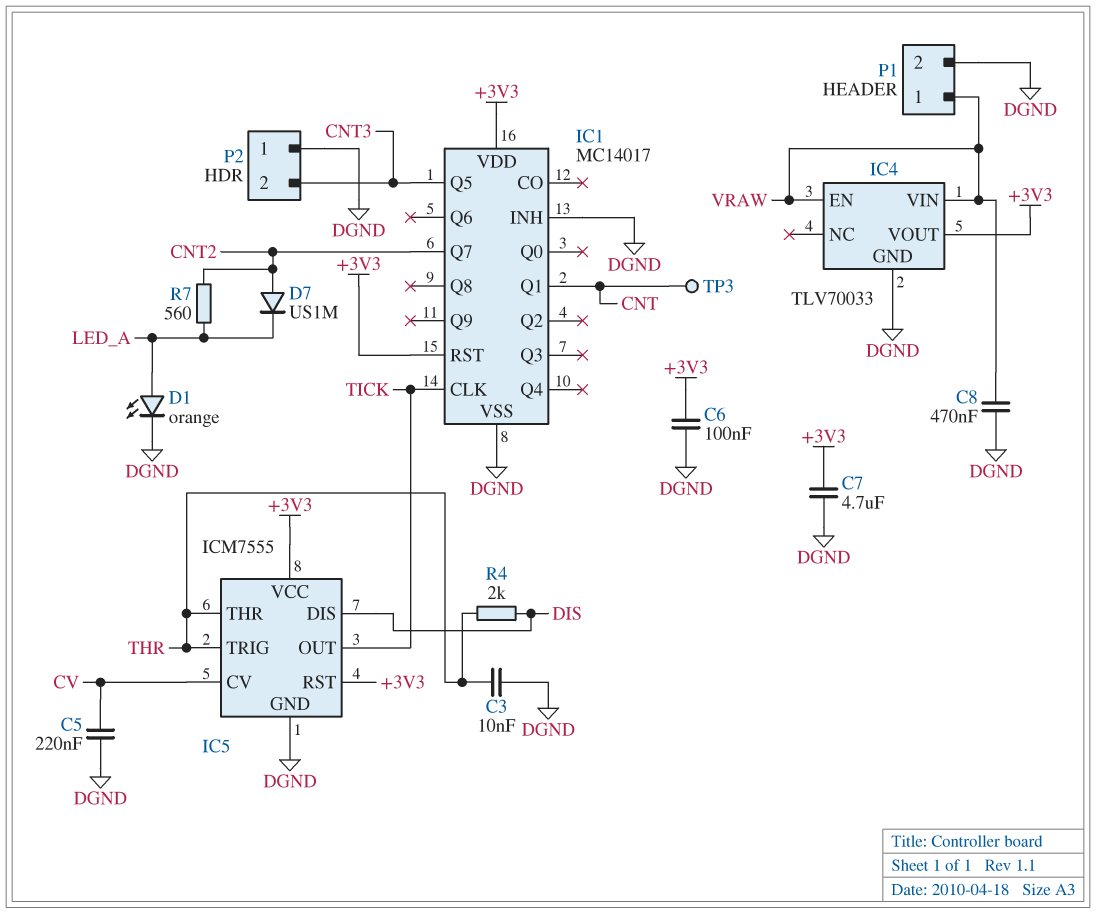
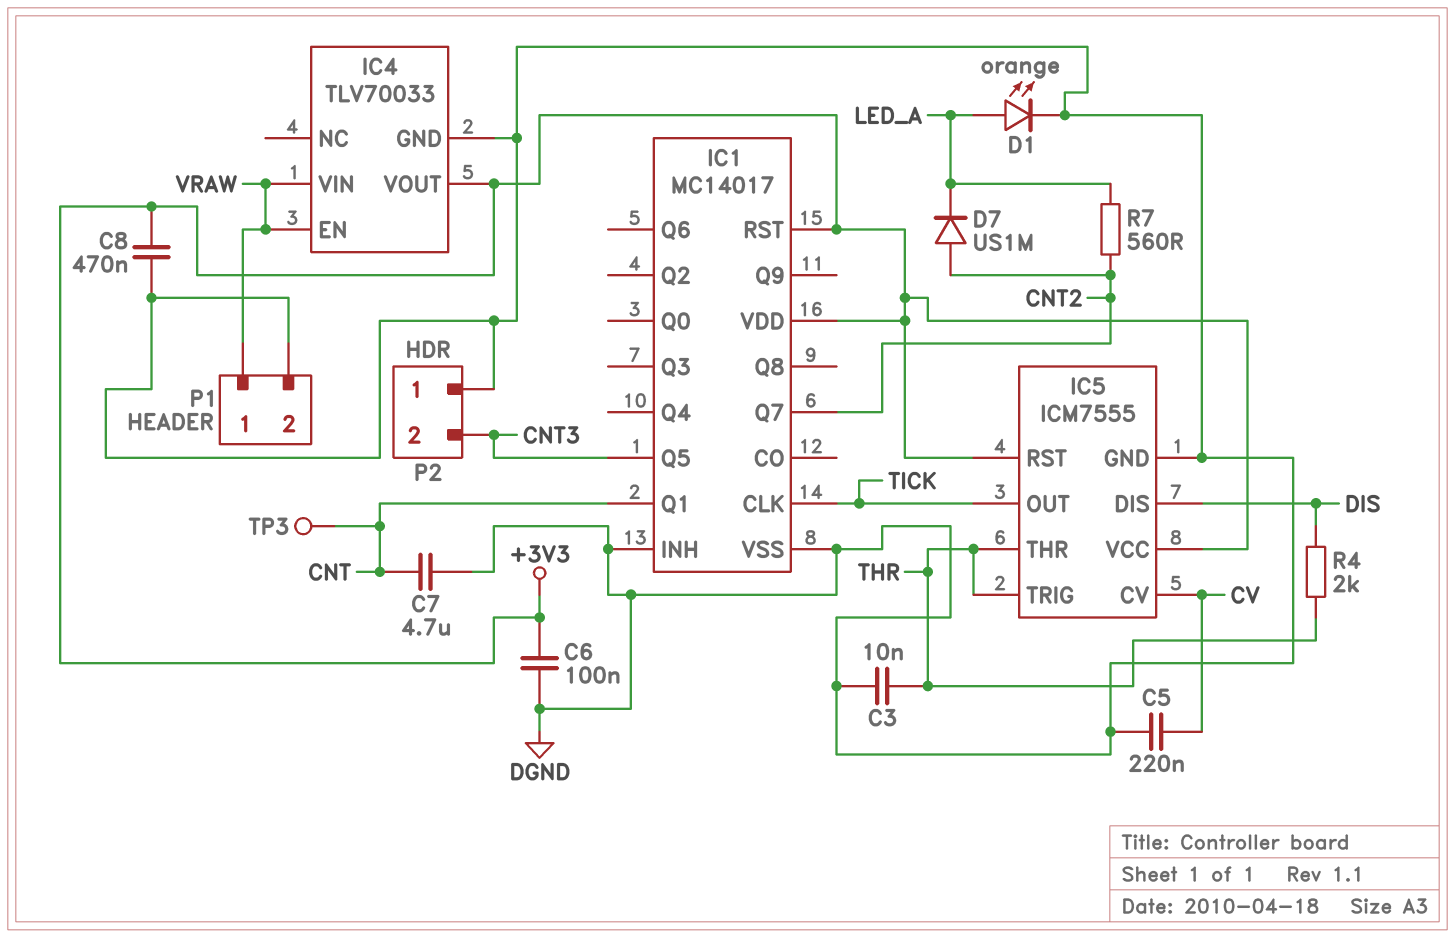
C7: 4.7uF (+3V3, DGND) -> 4.7uF (CNT, DGND)
C8: 470nF (DGND, VRAW) -> 470nF (+3V3, DGND)

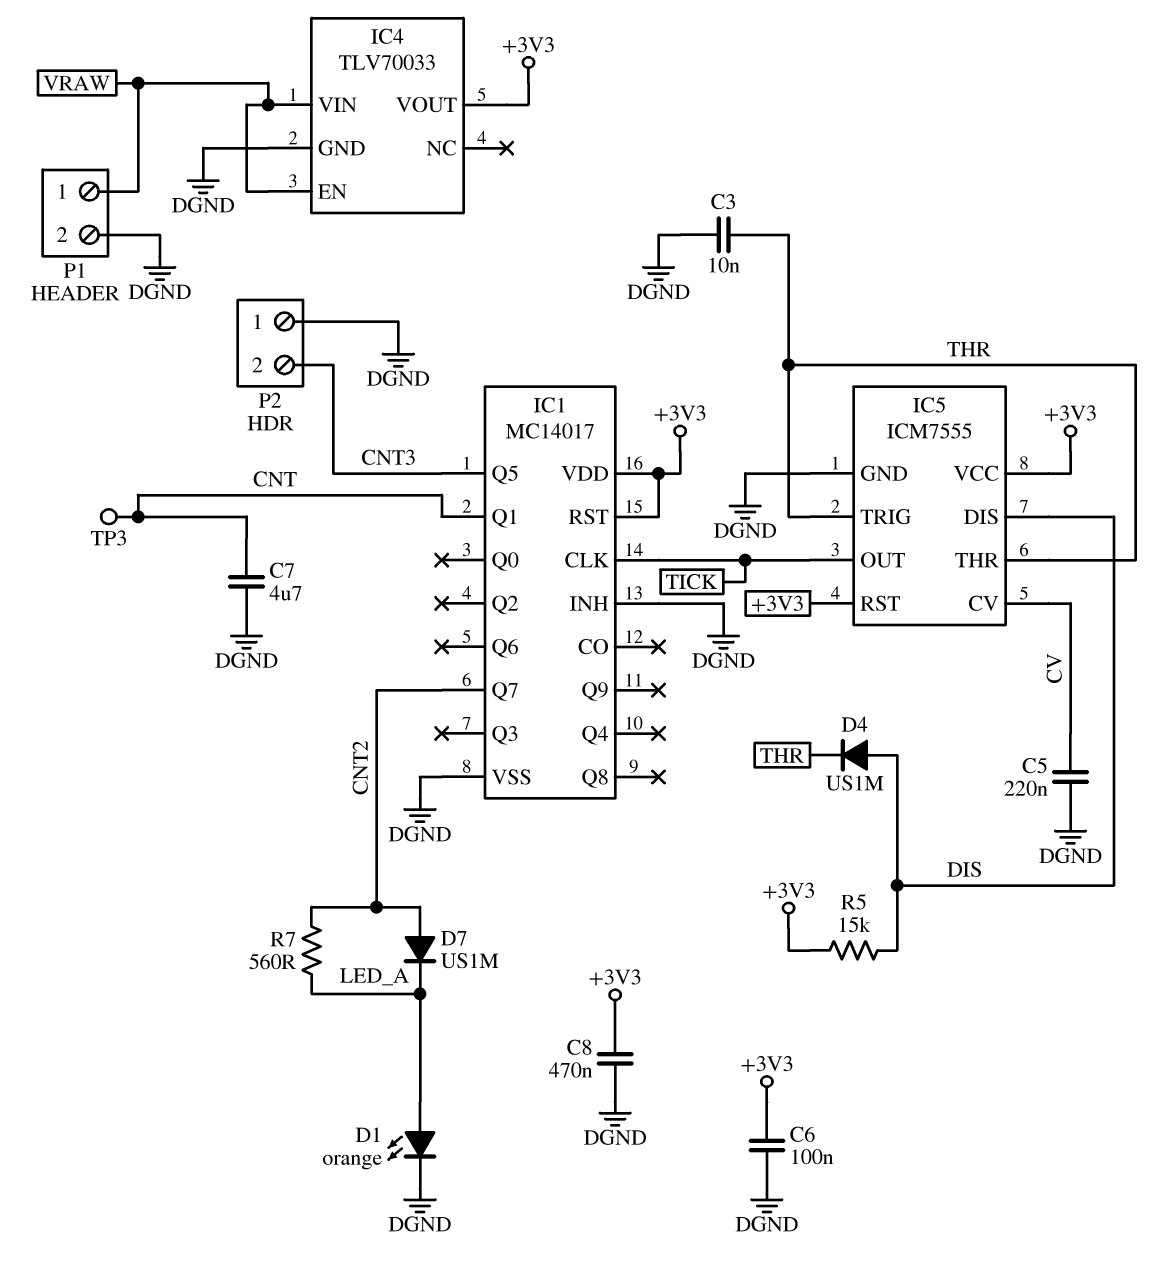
D4: none -> diode US1M (A DIS, K THR)
R4: 2k (DIS, THR) -> none
R5: none -> 15k (+3V3, DIS)

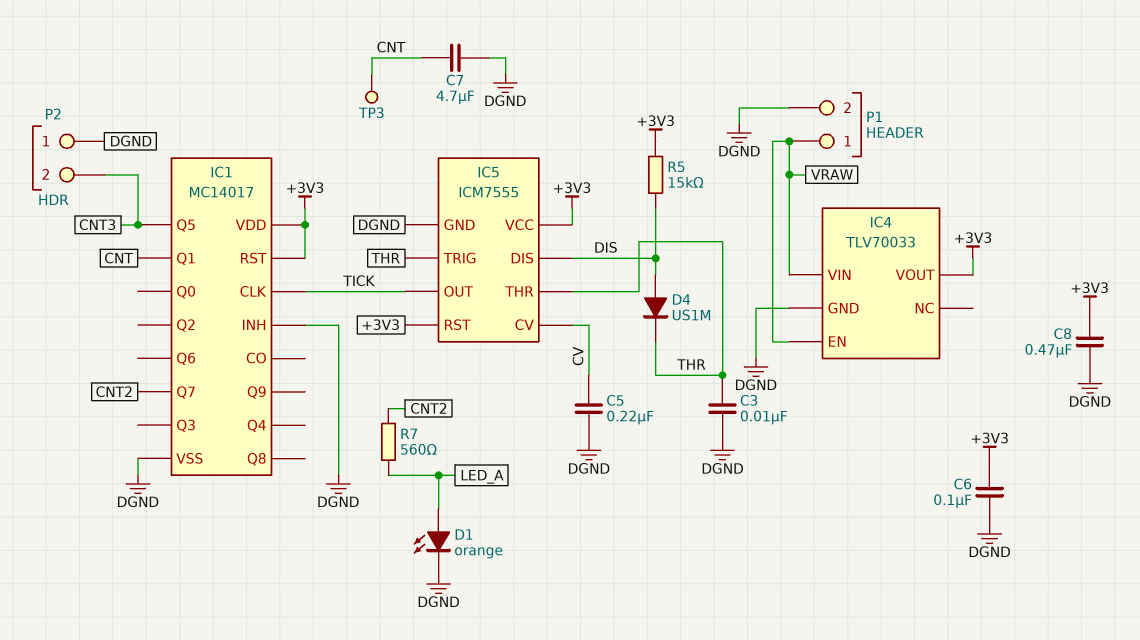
D7: diode US1M (A CNT2, K LED_A) -> none

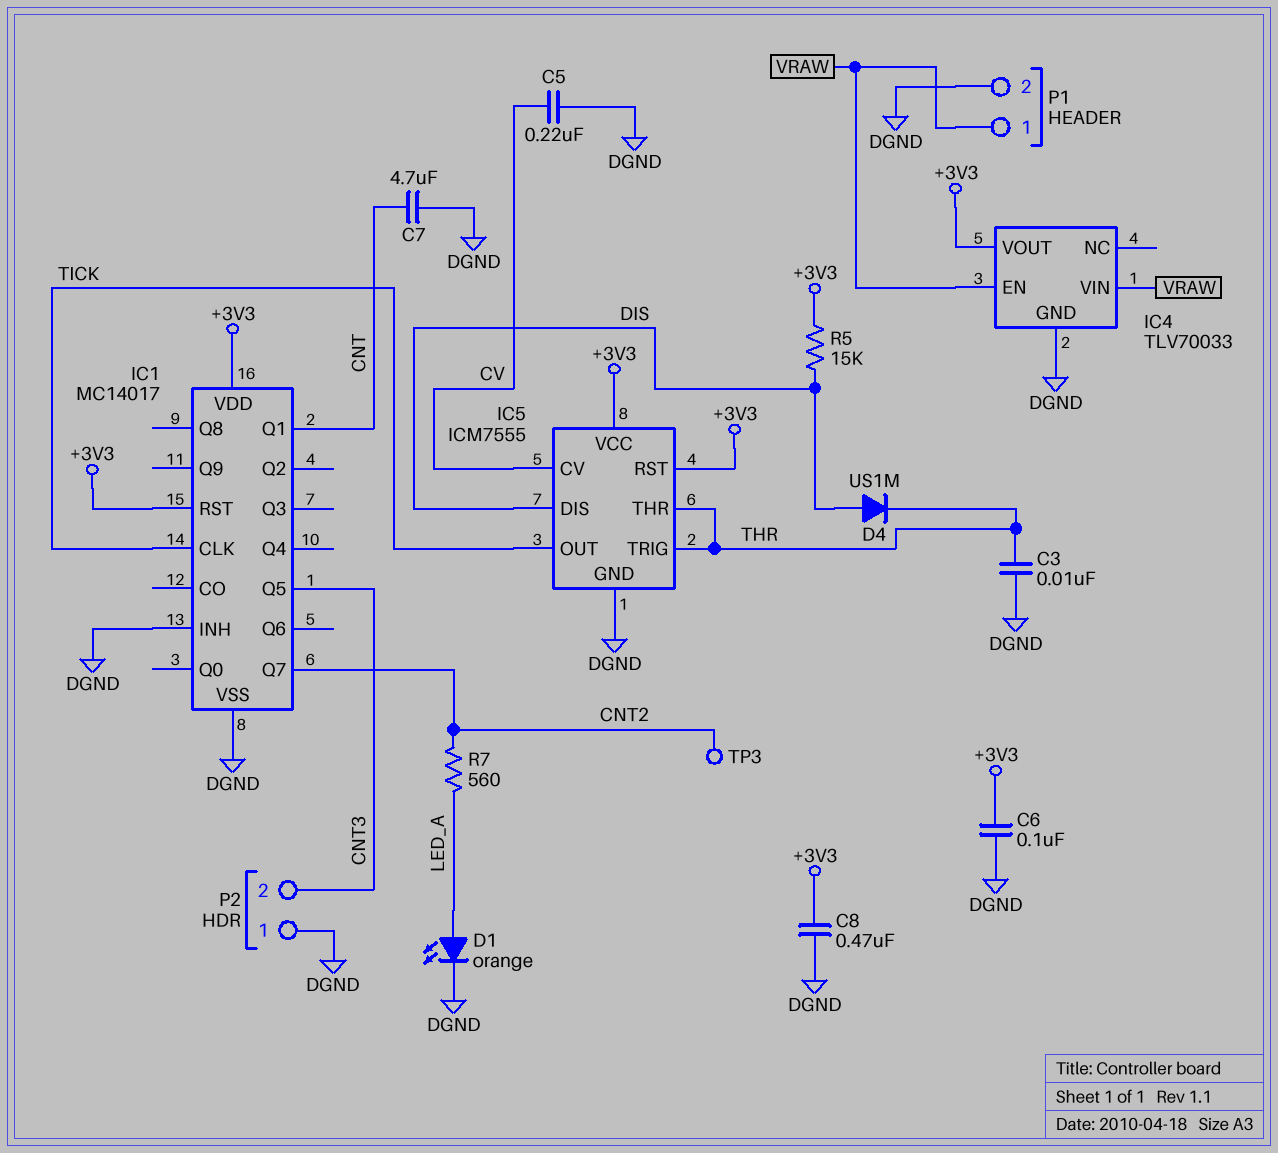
TP3: test point (CNT) -> test point (CNT2)

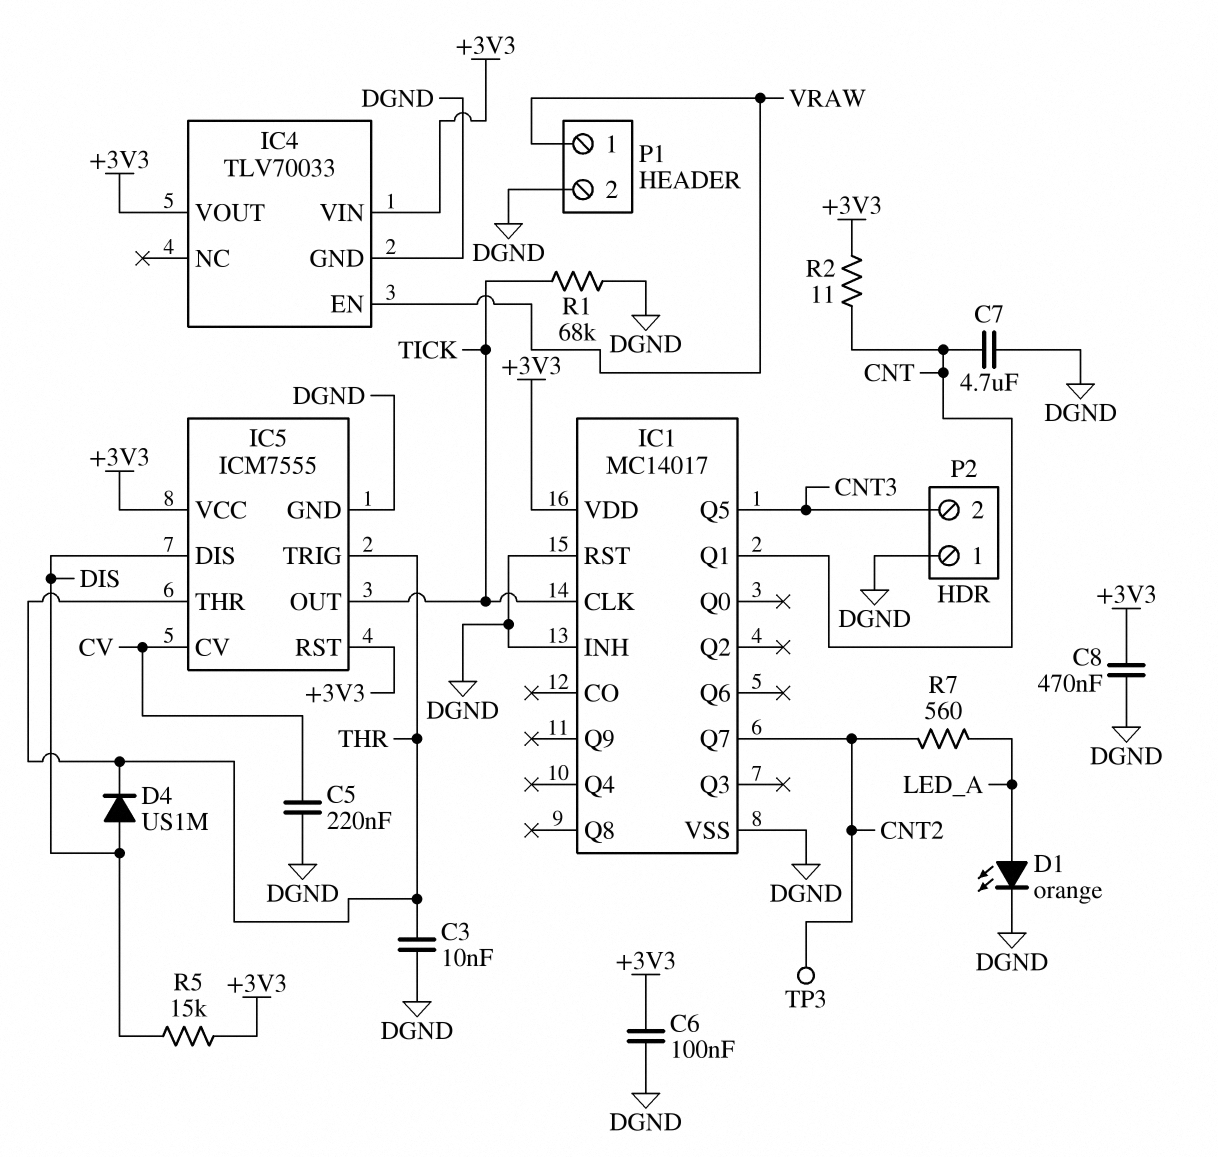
IC1 pin RST: +3V3 -> DGND
IC4 pin VIN: VRAW -> +3V3
R1: none -> 68k (DGND, TICK)
R2: none -> 11 (+3V3, CNT)

